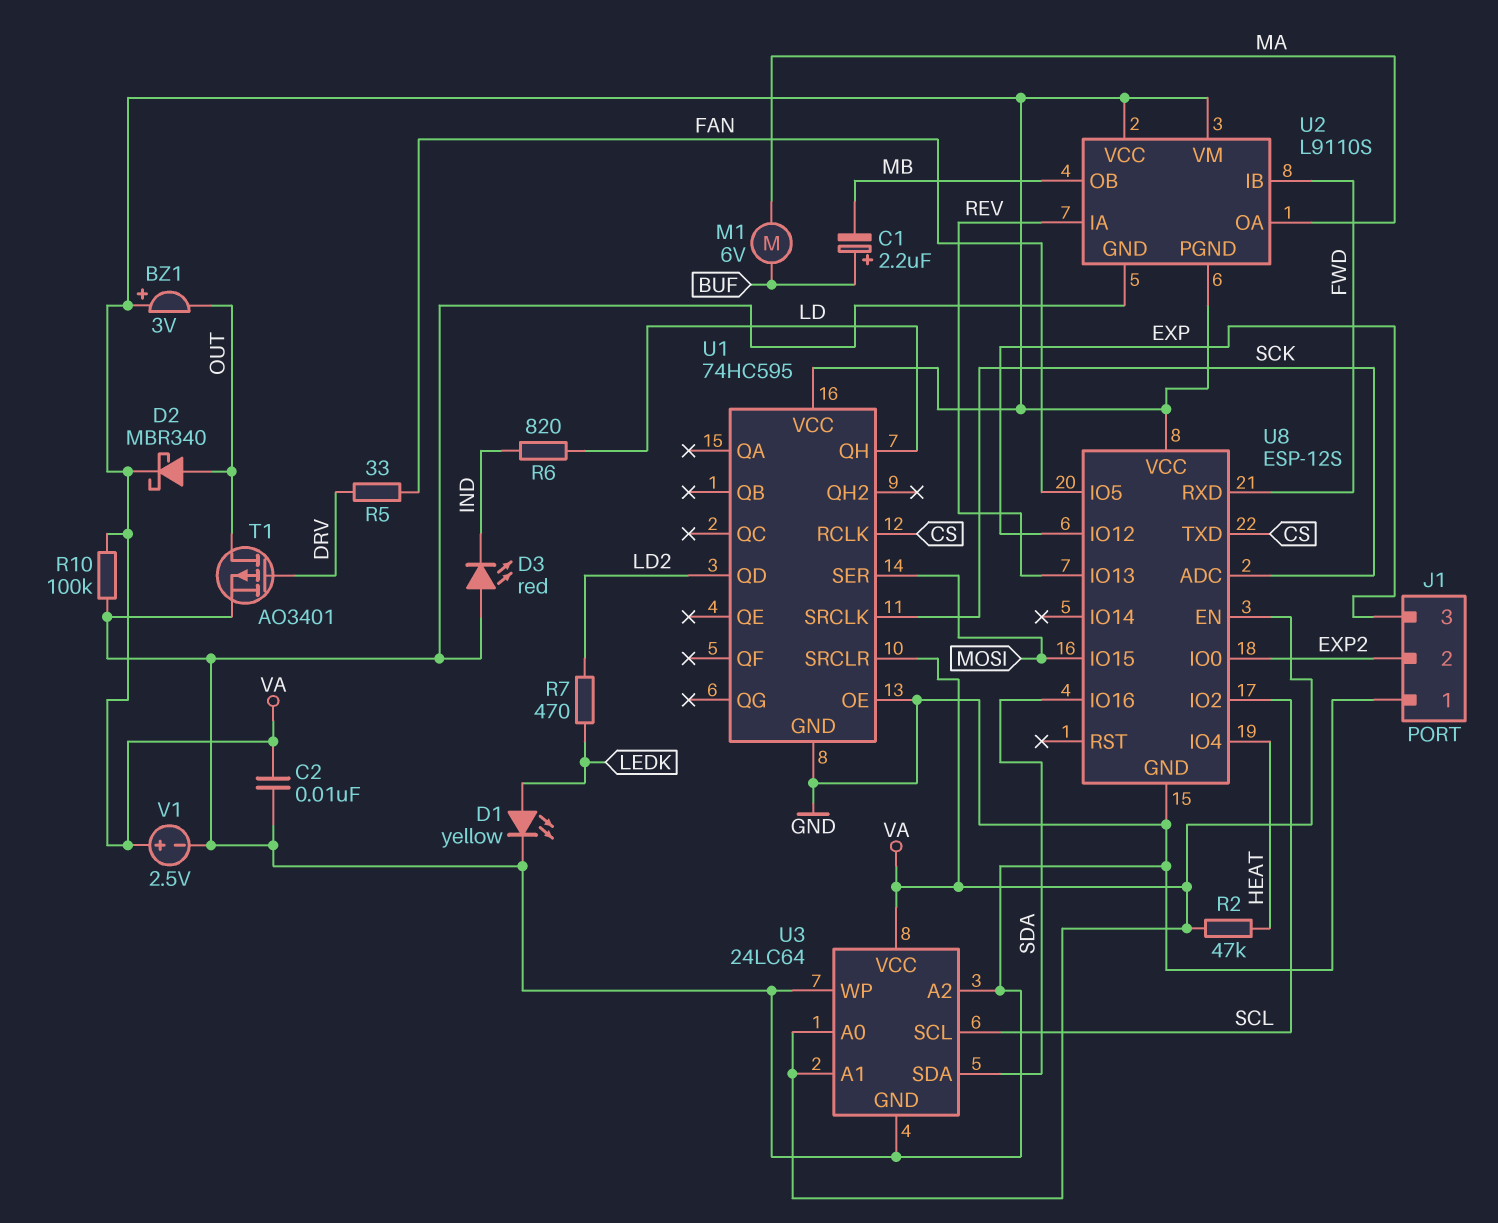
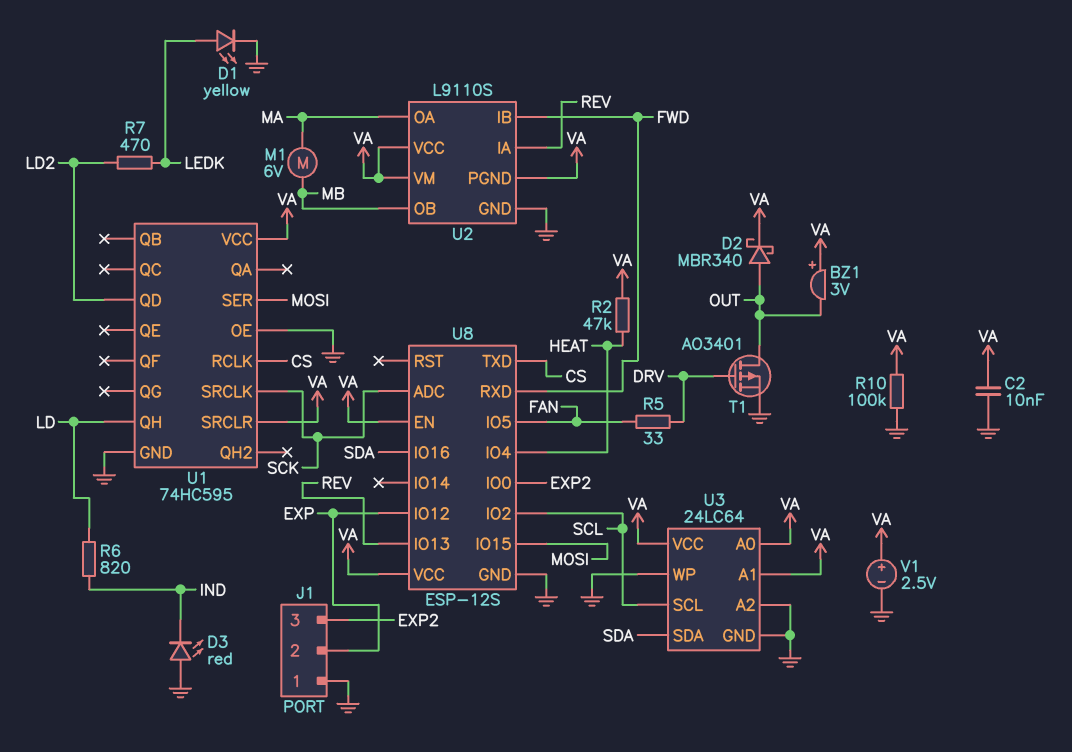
C1: 2.2uF (plus BUF, minus MB) -> none
J1 pin 2: EXP2 -> EXP
J1 pin 3: EXP -> EXP2
M1: motor 6V (BUF, MA) -> motor 6V (MA, MB)

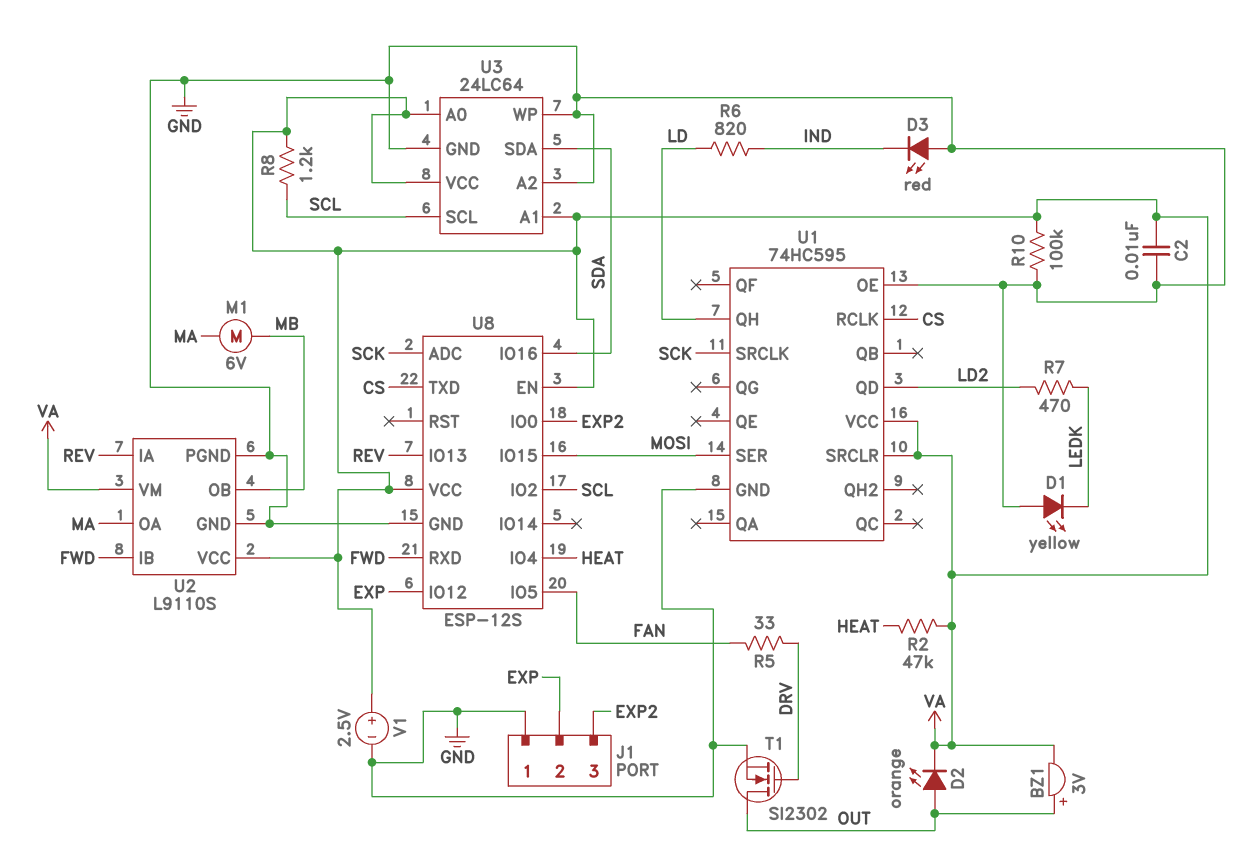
BZ1: buzzer 3V (plus VA, minus OUT) -> buzzer 3V (plus OUT, minus VA)
D1: LED yellow (A LEDK, K GND) -> LED yellow (A GND, K LEDK)
D2: schottky MBR340 (A OUT, K VA) -> LED orange (A OUT, K VA)
R8: none -> 1.2k (SCL, VA)
T1: PMOS AO3401 (G DRV, D OUT, S GND) -> NMOS SI2302 (G DRV, D OUT, S GND)
U2 pin PGND: VA -> GND

